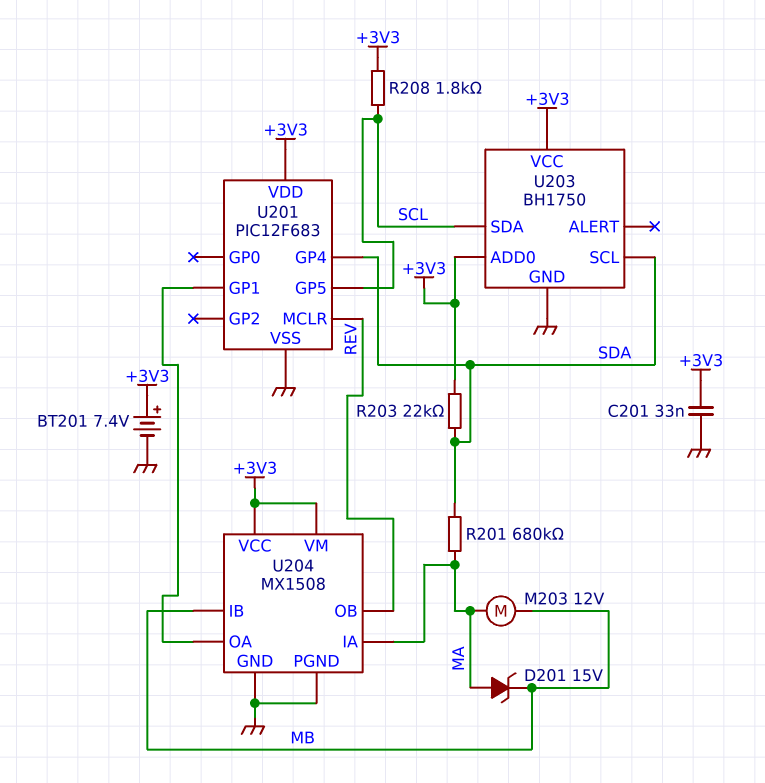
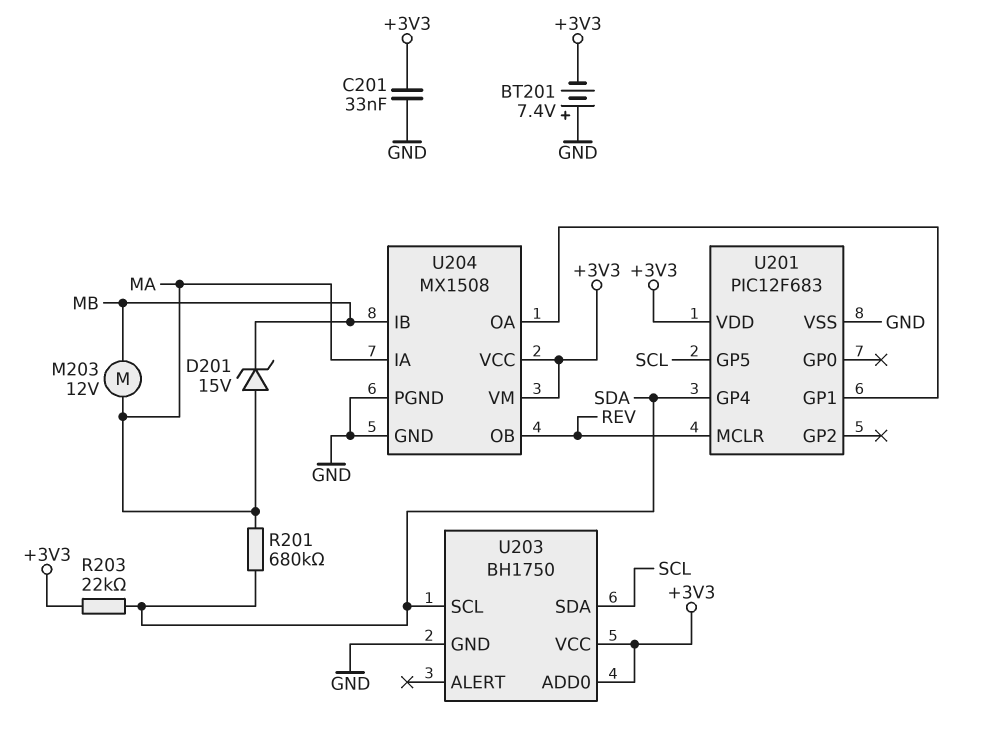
BT201: 7.4V (plus +3V3, minus GND) -> 7.4V (plus GND, minus +3V3)
R208: 1.8k (+3V3, SCL) -> none

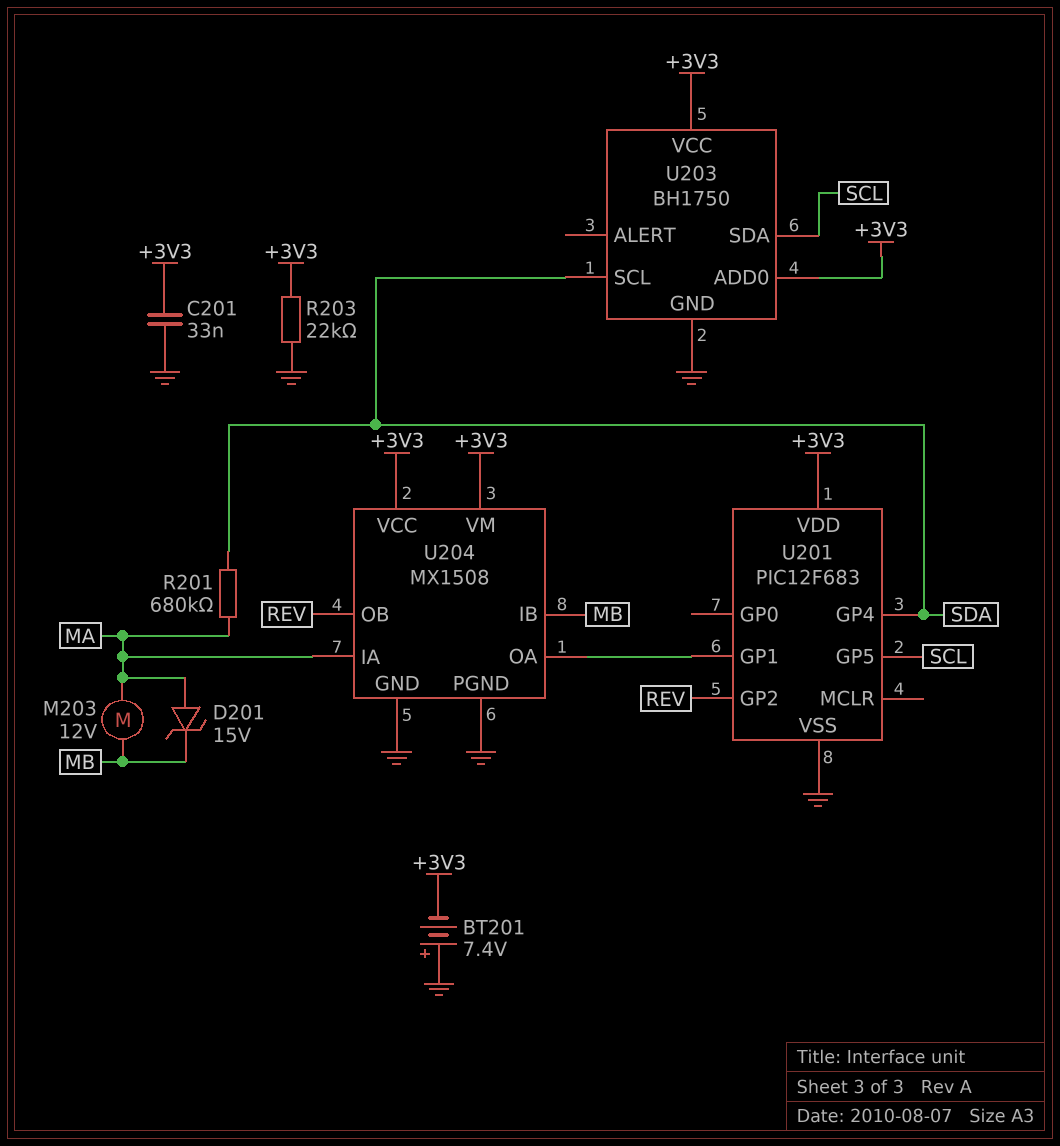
R203: 22k (+3V3, SDA) -> 22k (+3V3, GND)
U201 pin GP2: none -> REV
U201 pin MCLR: REV -> none

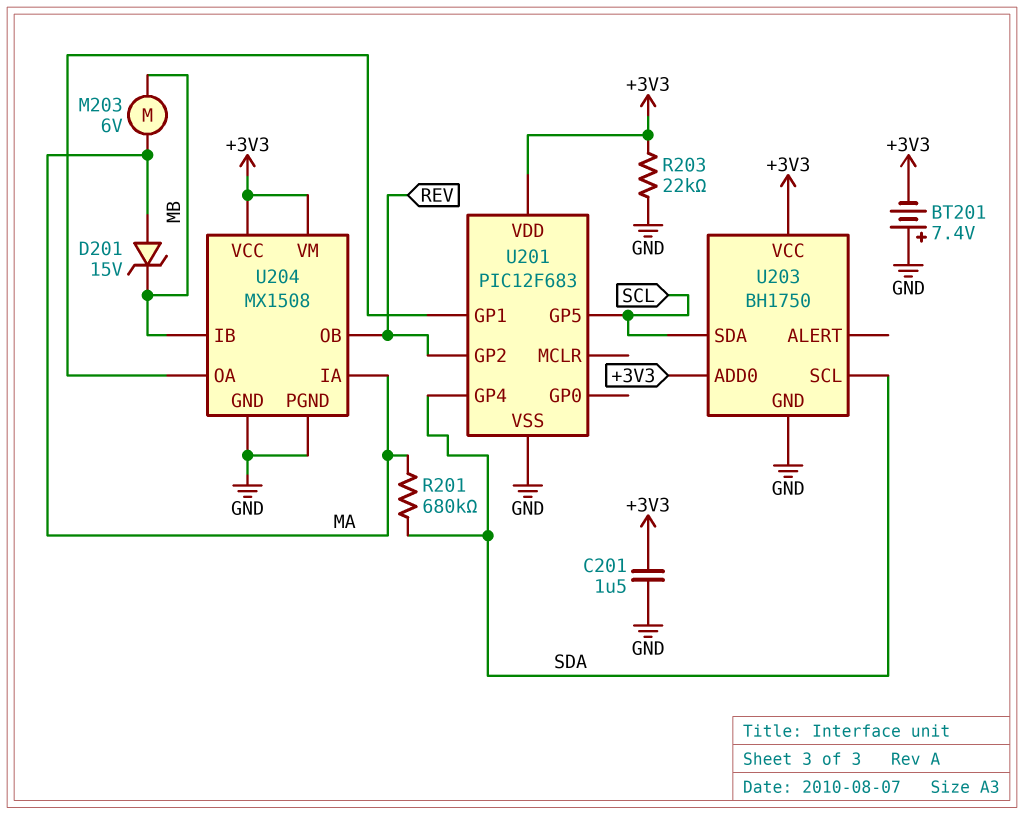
C201: 33nF (+3V3, GND) -> 1.5uF (+3V3, GND)
M203: motor 12V (MA, MB) -> motor 6V (MA, MB)

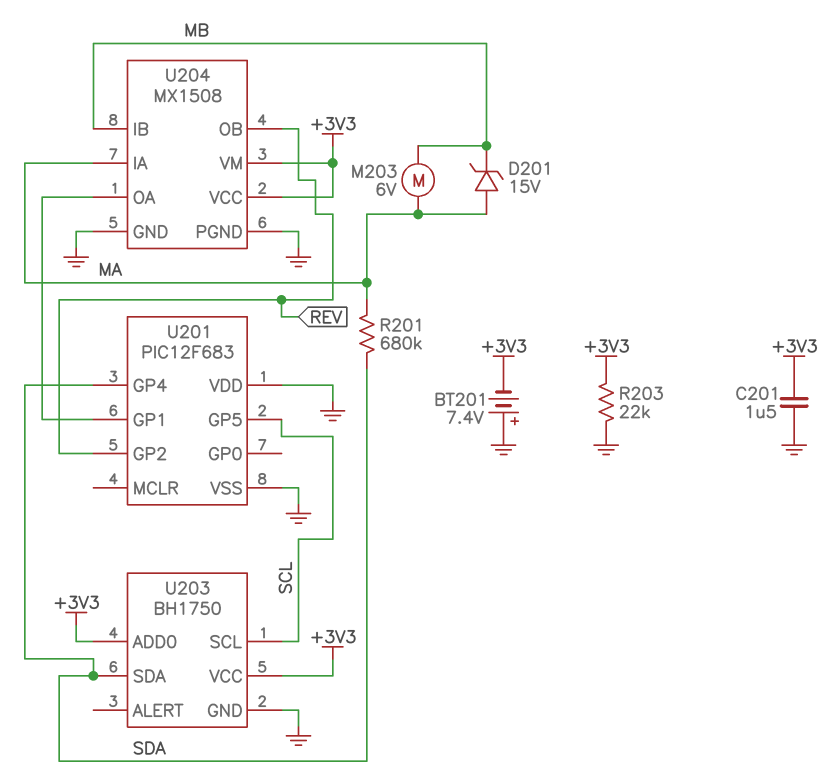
U201 pin VDD: +3V3 -> GND
U203 pin SCL: SDA -> SCL
U203 pin SDA: SCL -> SDA

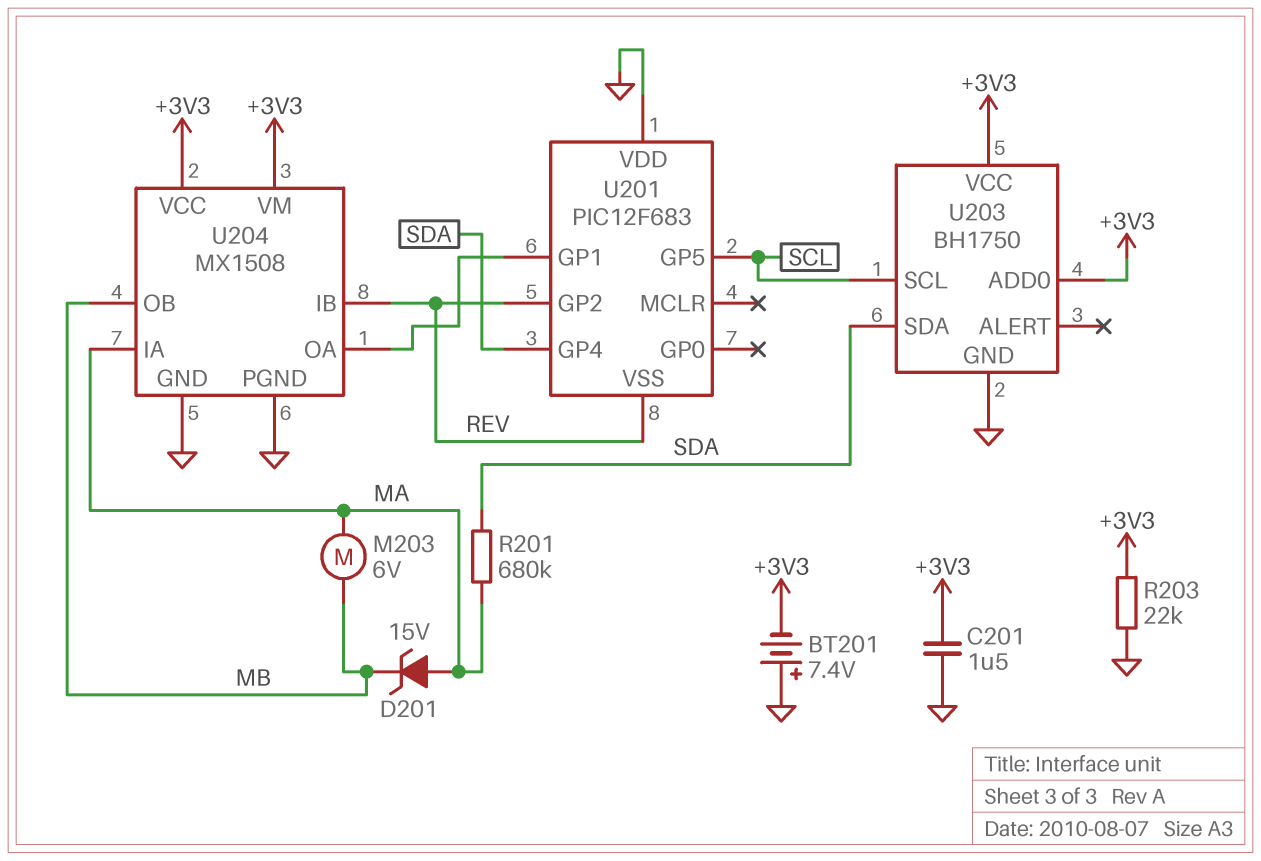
U201 pin VSS: GND -> REV
U204 pin IB: MB -> REV
U204 pin OB: REV -> MB

